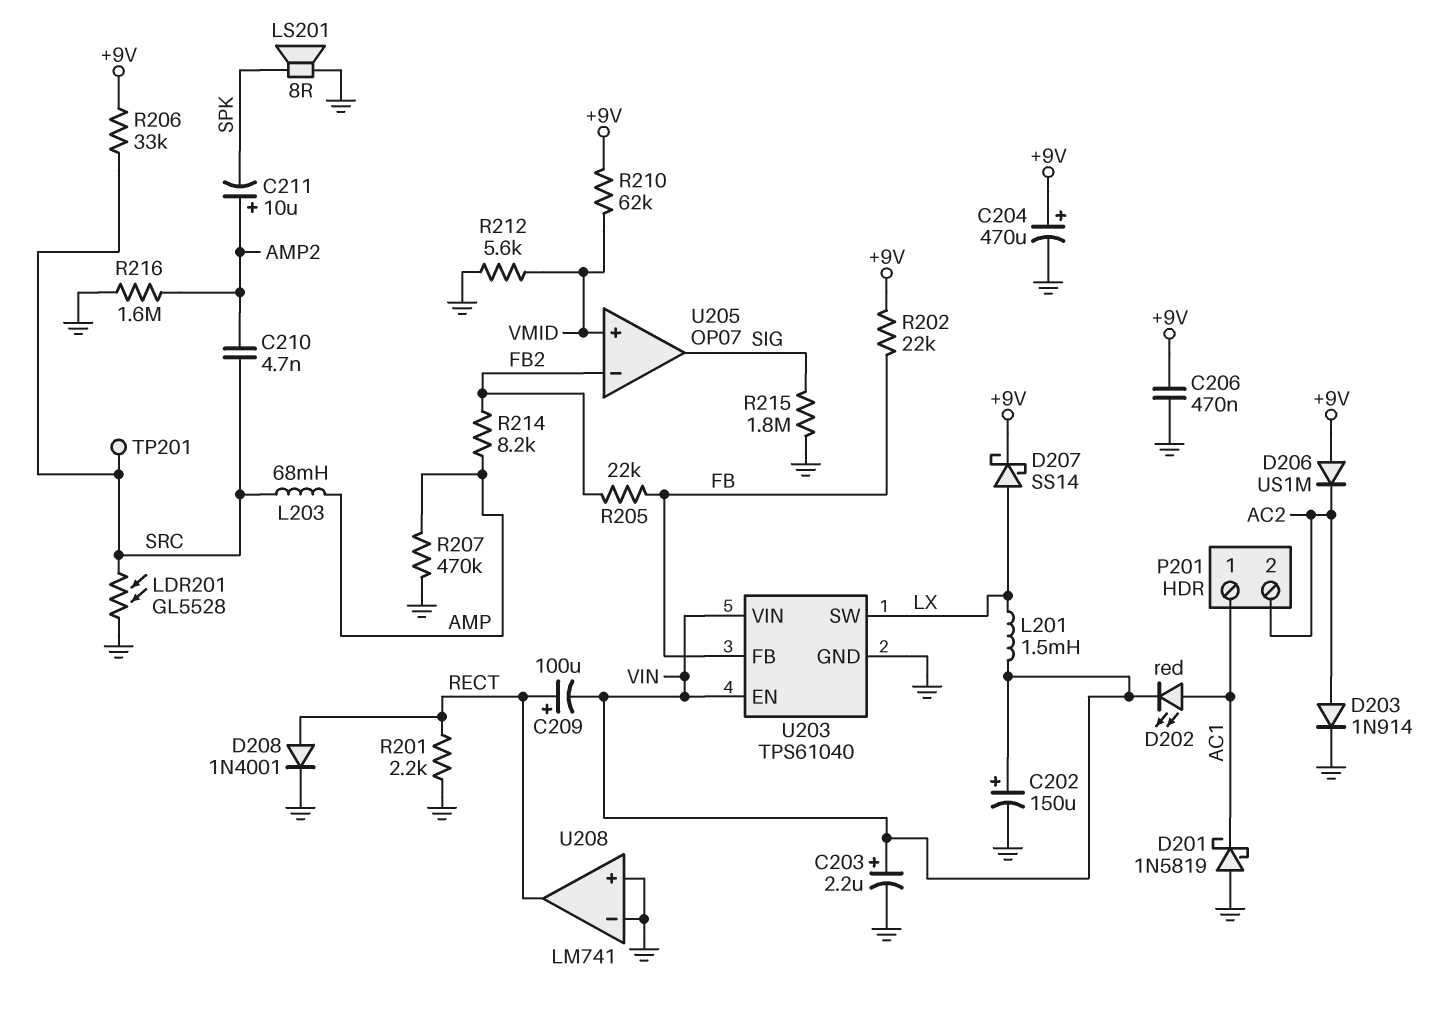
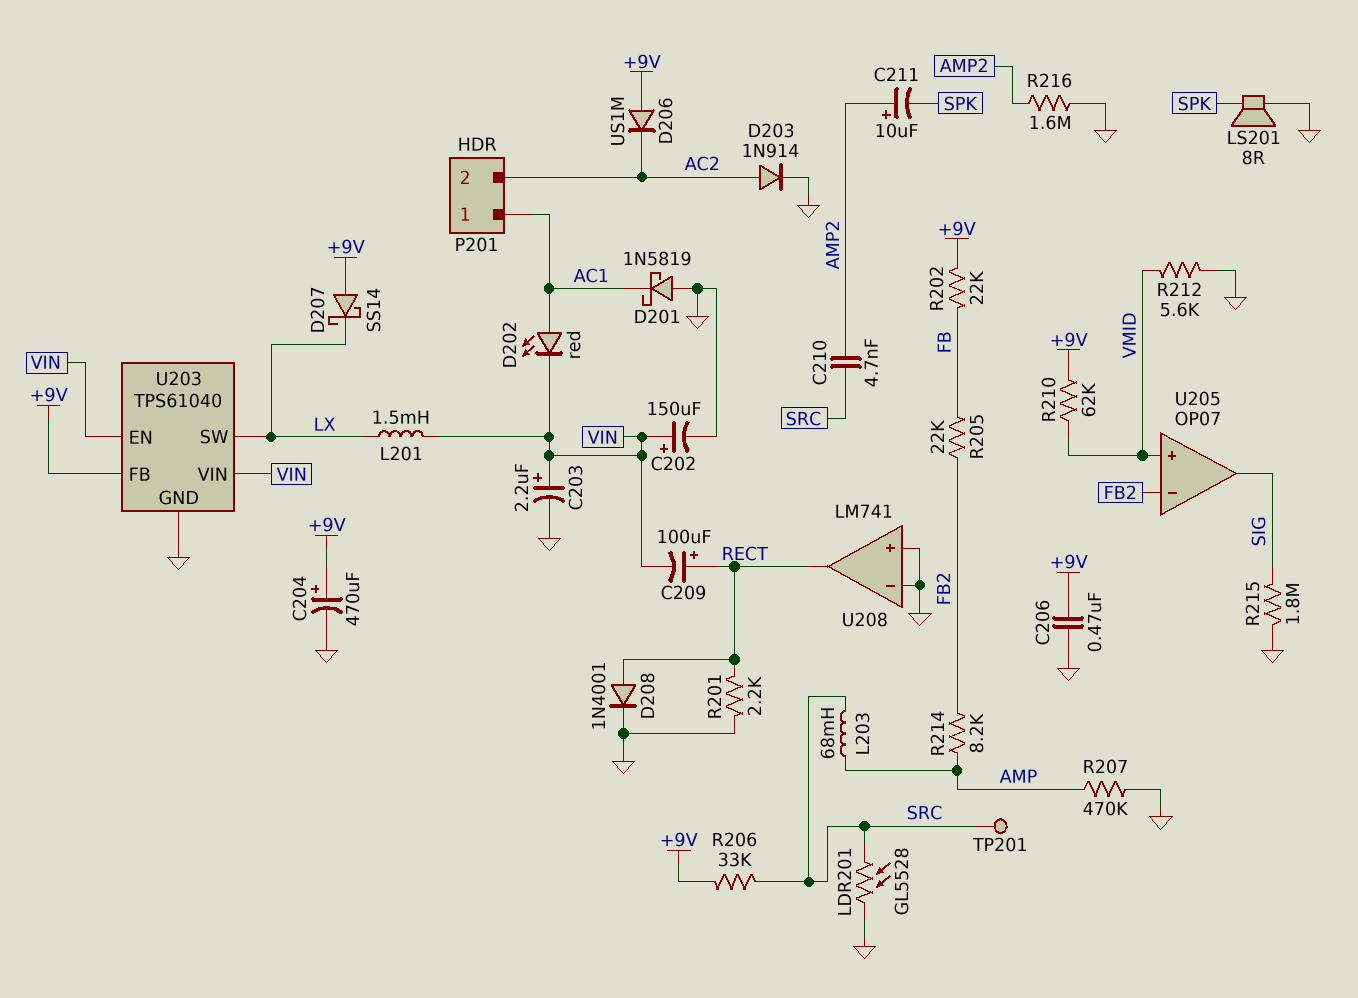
D207: schottky SS14 (A LX, K +9V) -> schottky SS14 (A +9V, K LX)
U203 pin FB: FB -> +9V

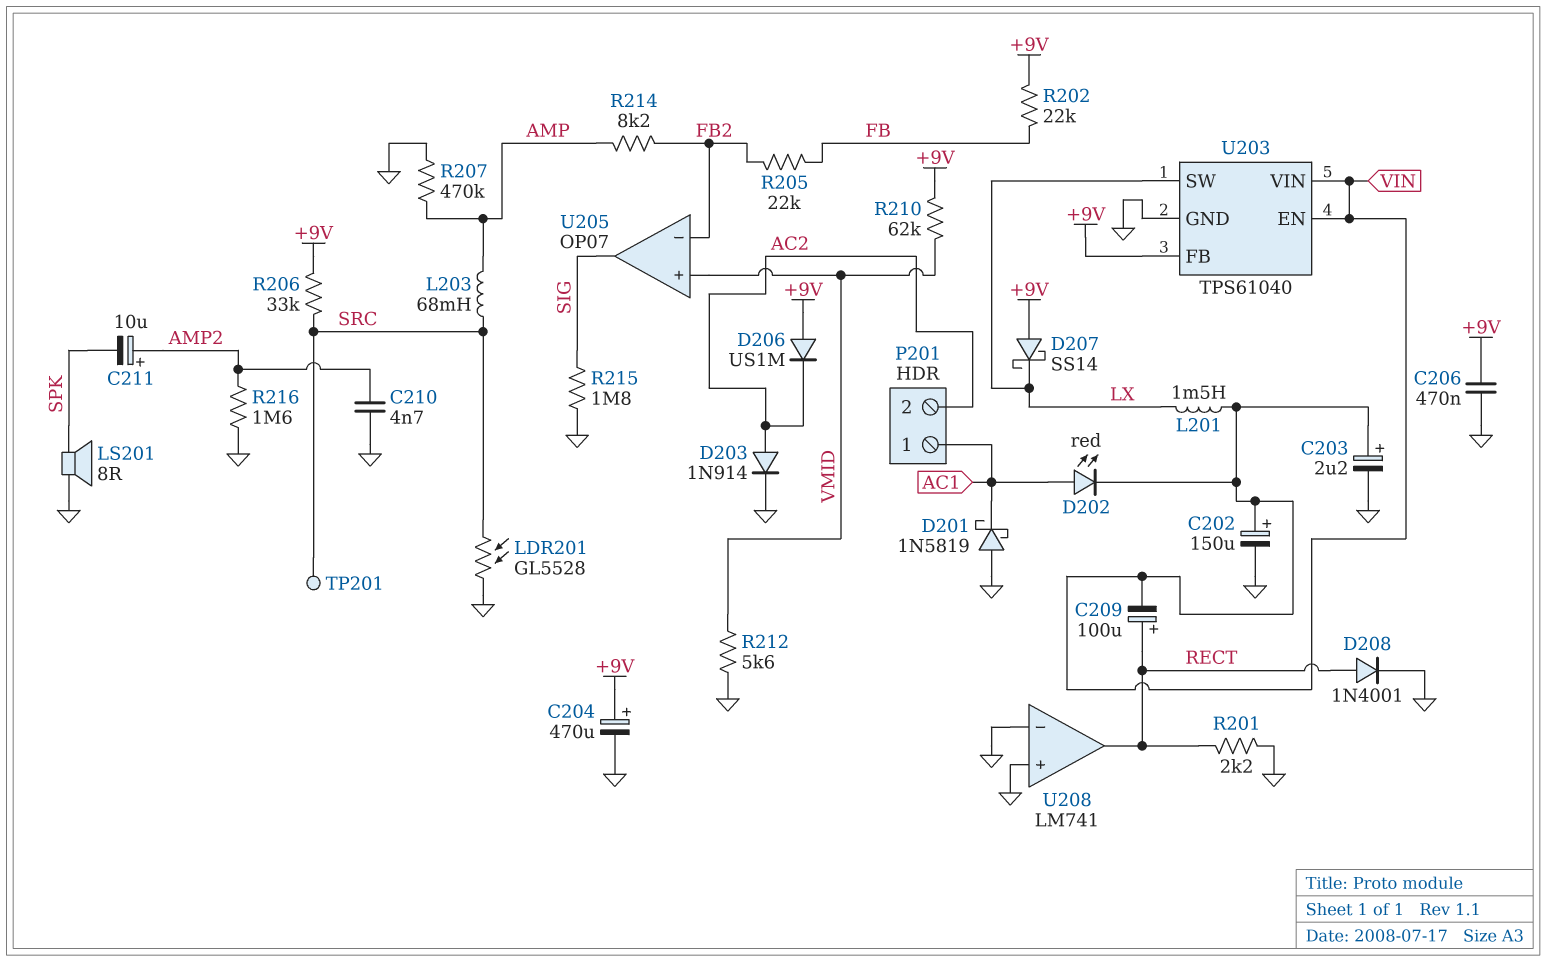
C210: 4.7nF (AMP2, SRC) -> 4.7nF (AMP2, GND)

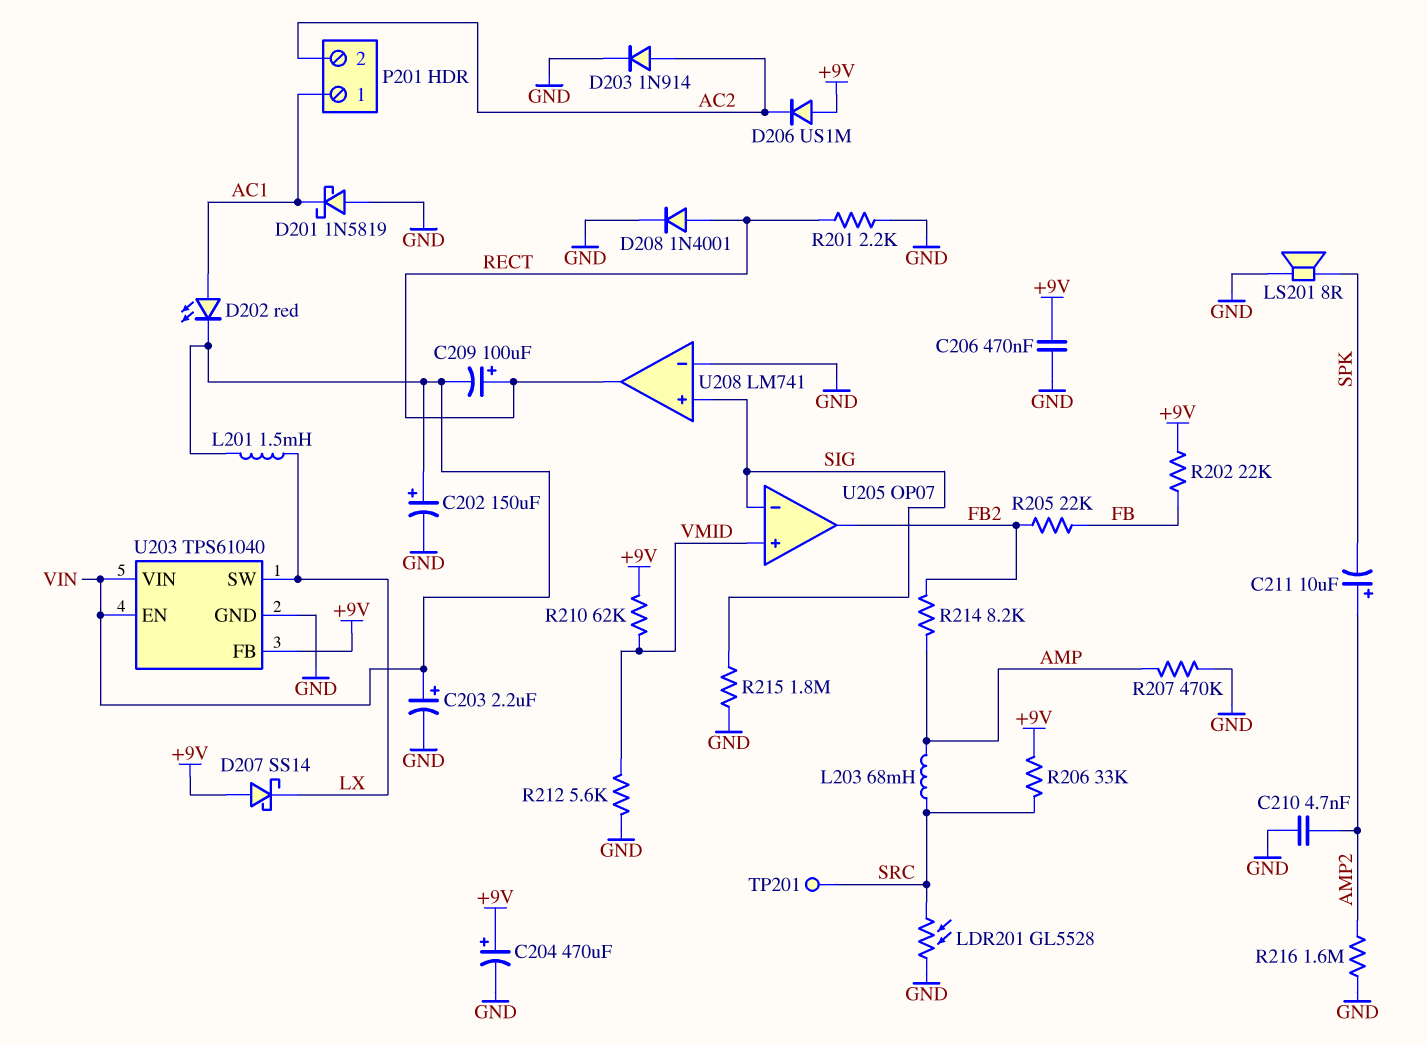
U205 pin in-: FB2 -> SIG
U205 pin out: SIG -> FB2
U208 pin in+: GND -> SIG

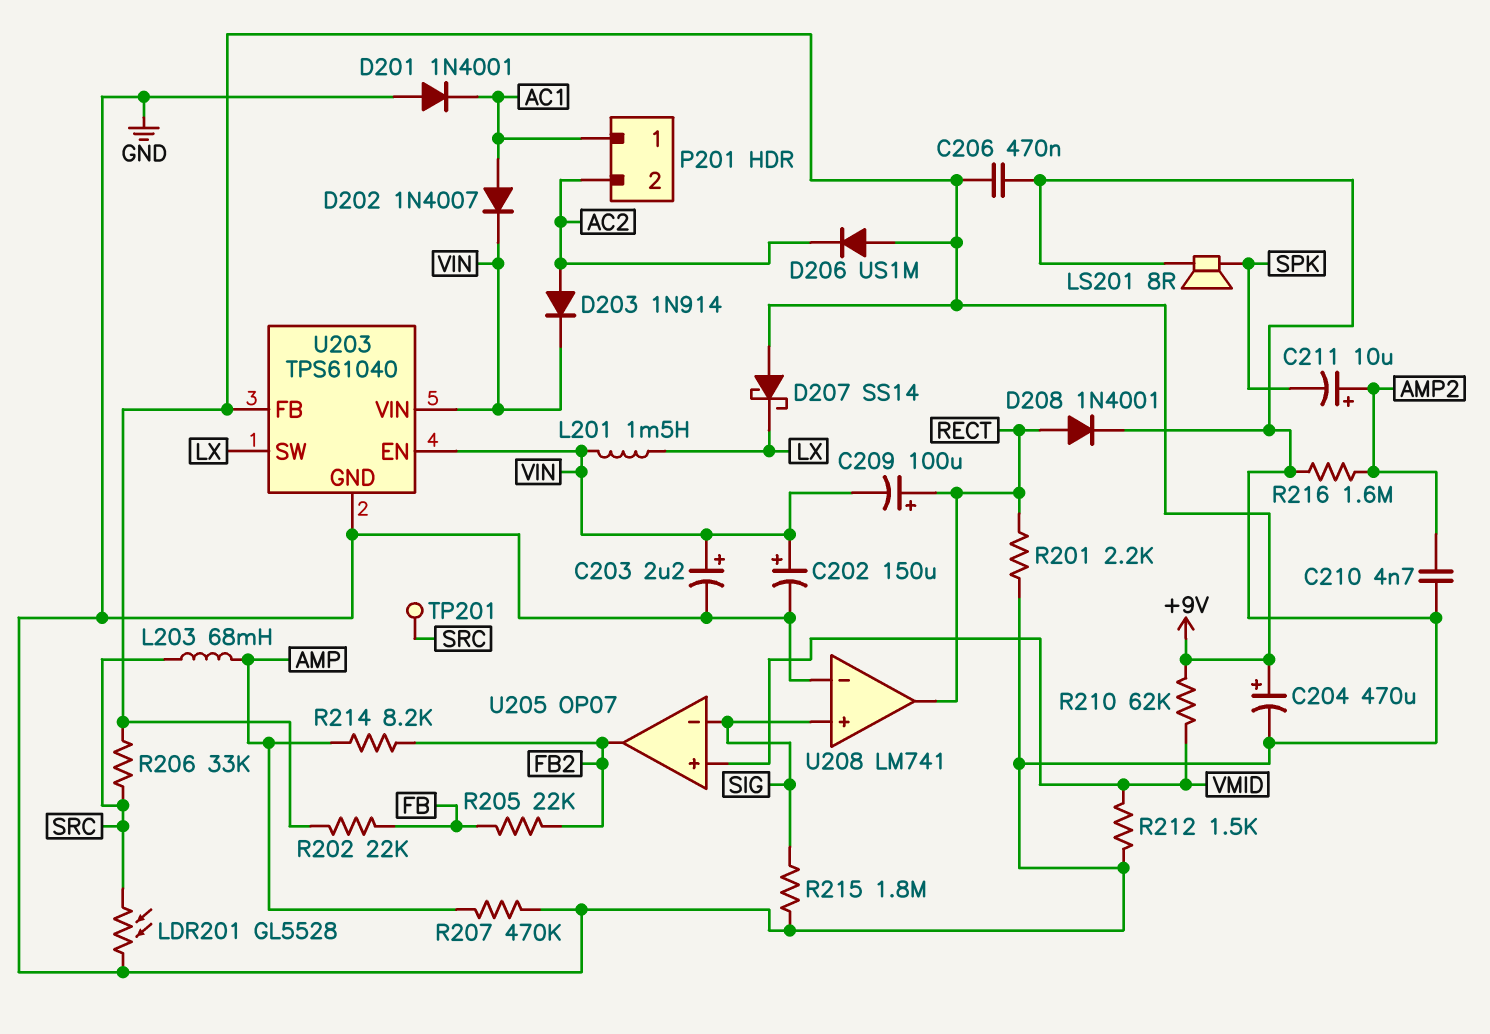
D201: schottky 1N5819 (A GND, K AC1) -> diode 1N4001 (A GND, K AC1)
D202: LED red (A AC1, K VIN) -> diode 1N4007 (A AC1, K VIN)
D203: diode 1N914 (A AC2, K GND) -> diode 1N914 (A AC2, K VIN)
R212: 5.6k (GND, VMID) -> 1.5k (GND, VMID)

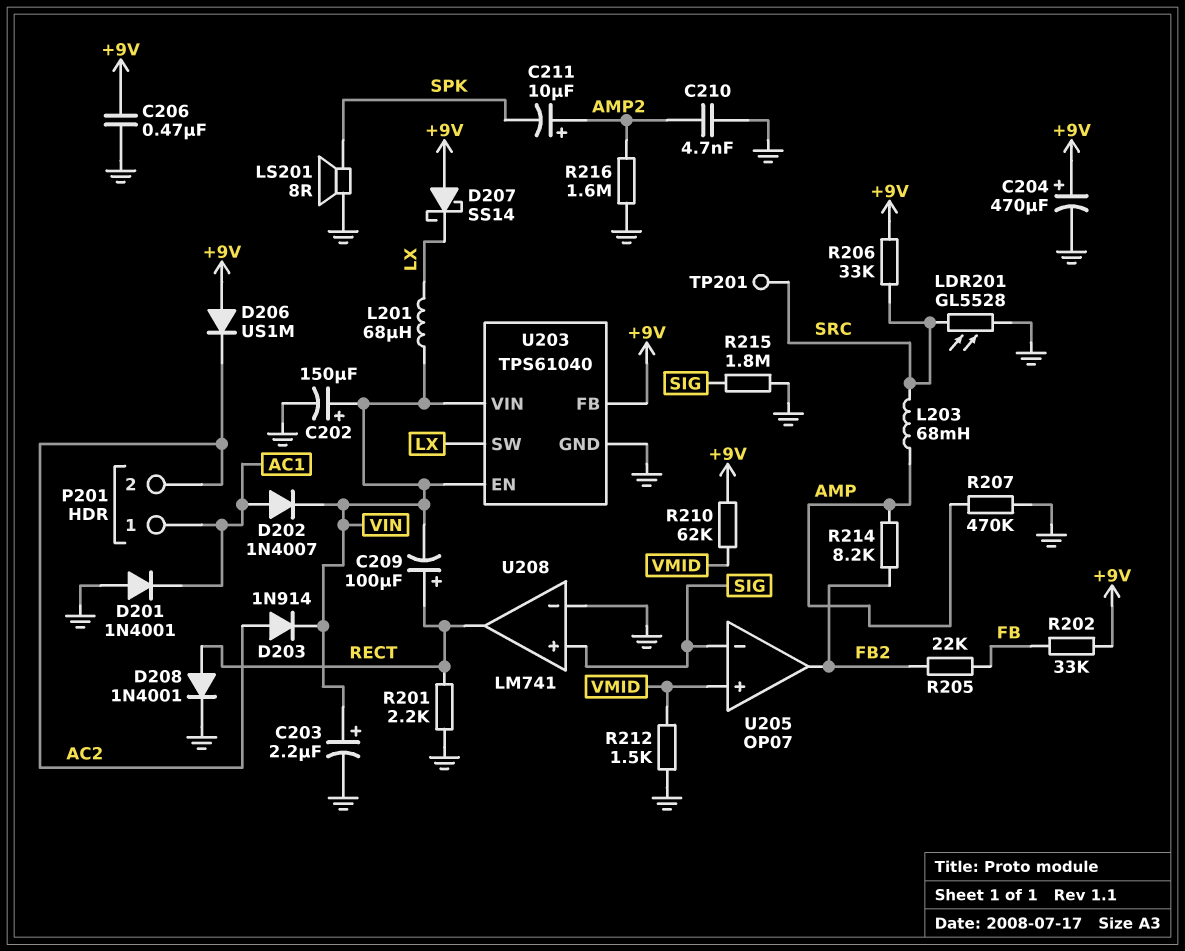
L201: 1.5mH (LX, VIN) -> 68uH (LX, VIN)
R202: 22k (+9V, FB) -> 33k (+9V, FB)

